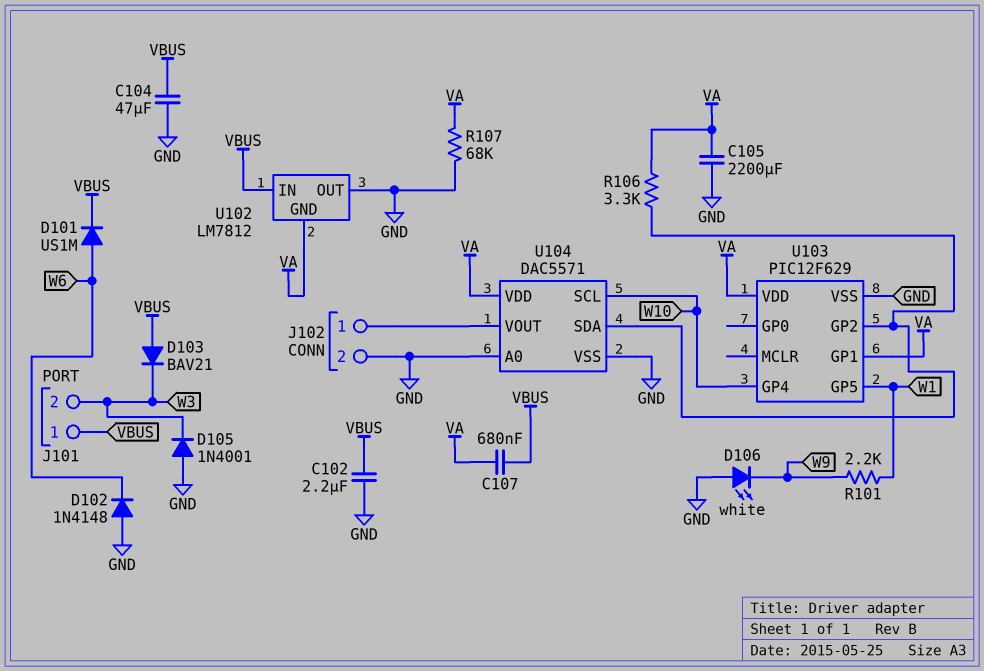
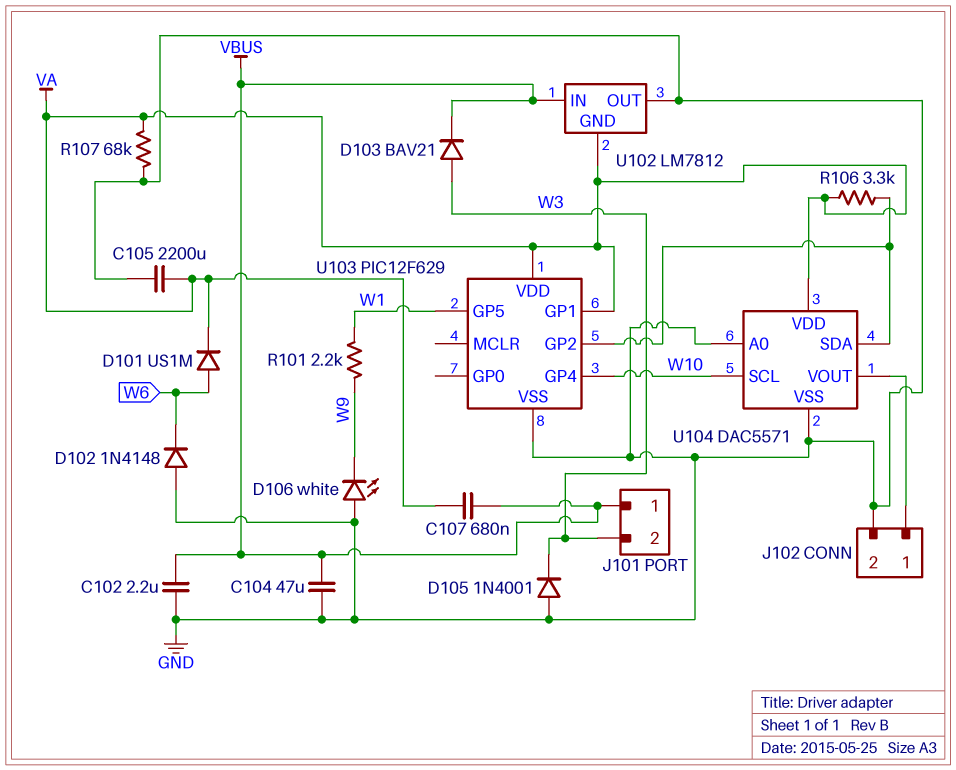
D101: diode US1M (A W6, K VBUS) -> diode US1M (A W6, K VA)
D103: diode BAV21 (A VBUS, K W3) -> diode BAV21 (A W3, K VBUS)

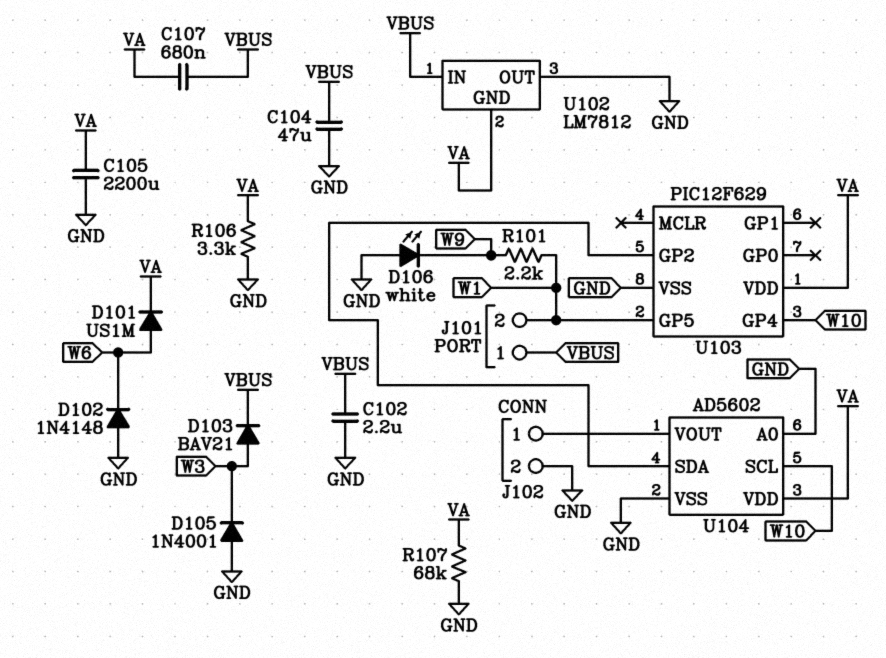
J101 pin 2: W3 -> W1
R106: 3.3k (U103/GP2, VA) -> 3.3k (GND, VA)
U103 pin GP1: VA -> none
U104: DAC5571 -> AD5602

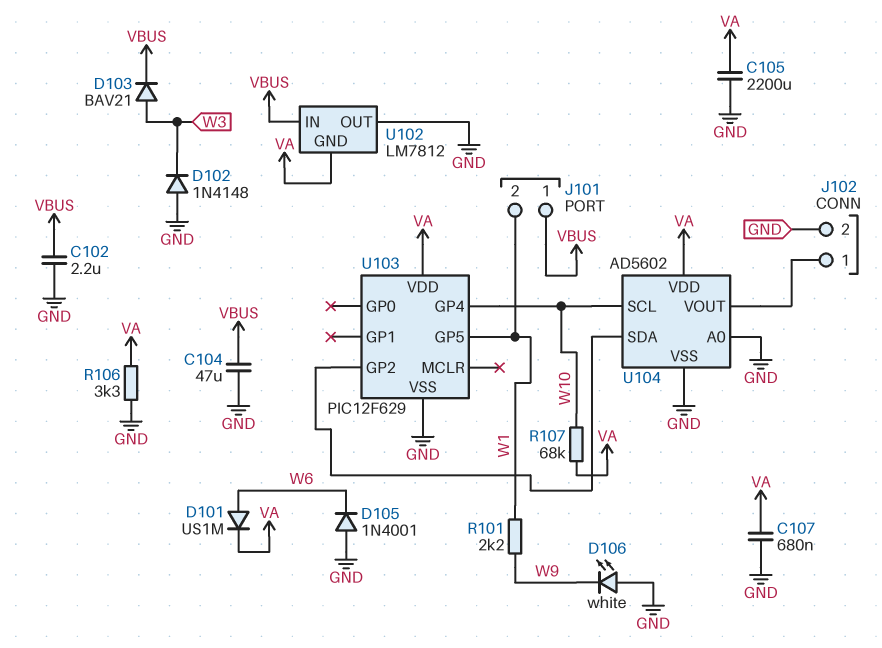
C107: 680nF (VA, VBUS) -> 680nF (GND, VA)
D102: diode 1N4148 (A GND, K W6) -> diode 1N4148 (A GND, K W3)
D105: diode 1N4001 (A GND, K W3) -> diode 1N4001 (A GND, K W6)
R107: 68k (GND, VA) -> 68k (VA, W10)

